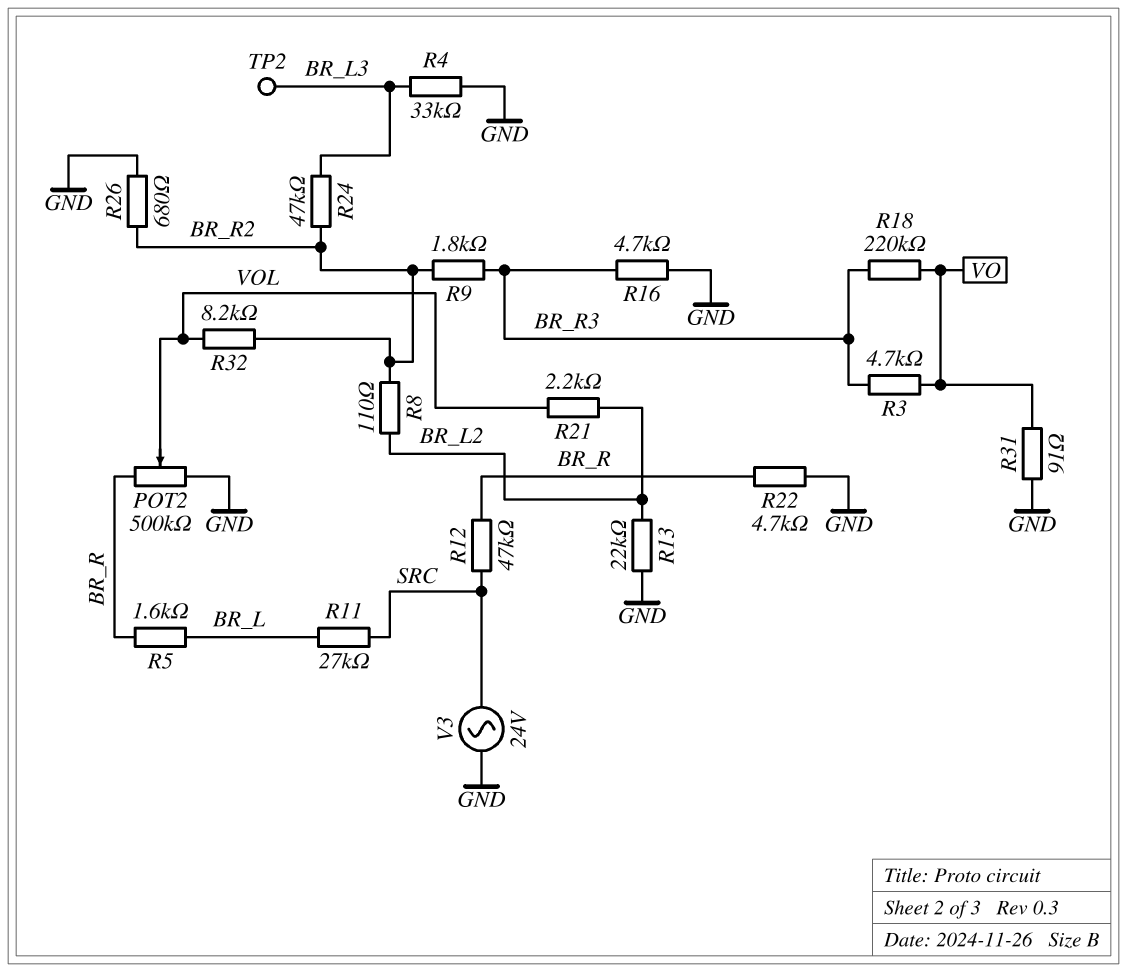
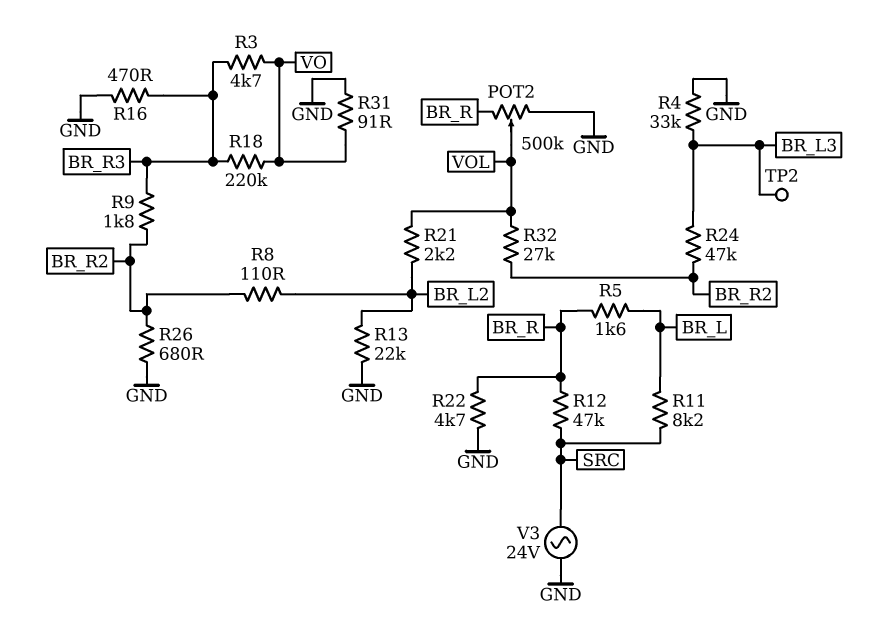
R11: 27k (BR_L, SRC) -> 8.2k (BR_L, SRC)
R16: 4.7k (BR_R3, GND) -> 470 (BR_R3, GND)
R32: 8.2k (BR_R2, VOL) -> 27k (BR_R2, VOL)

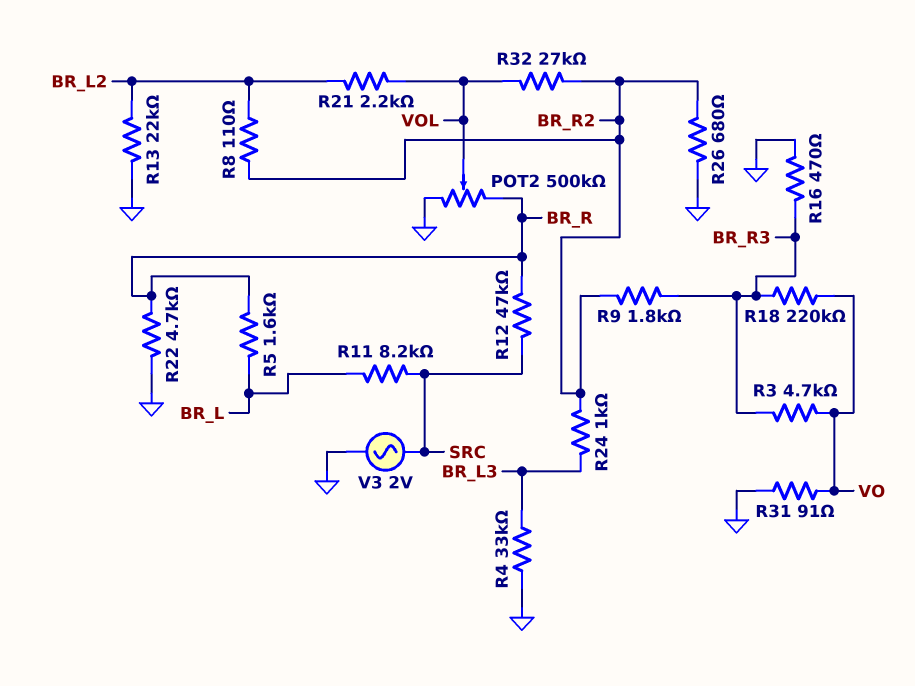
R24: 47k (BR_L3, BR_R2) -> 1k (BR_L3, BR_R2)
TP2: test point (BR_L3) -> none
V3: AC 24V (GND, SRC) -> AC 2V (GND, SRC)

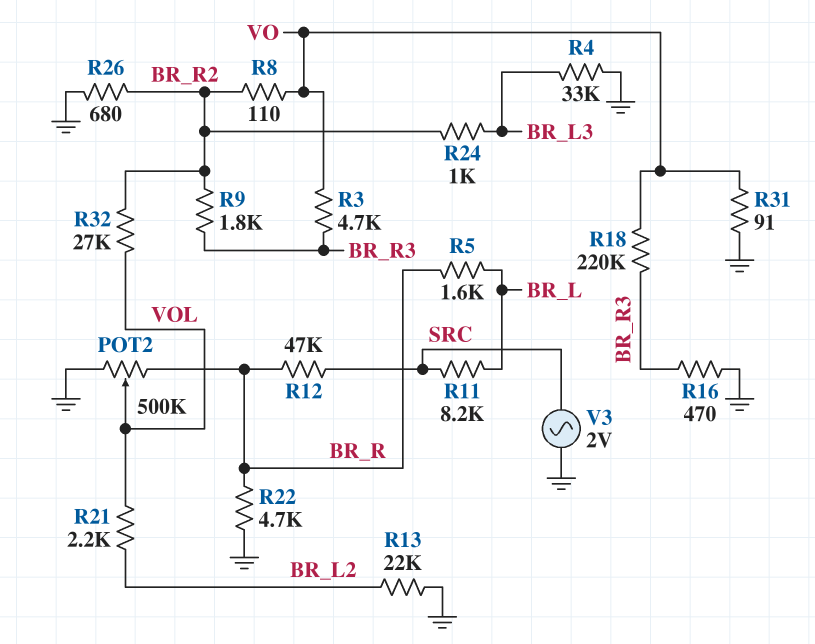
R8: 110 (BR_L2, BR_R2) -> 110 (BR_R2, VO)

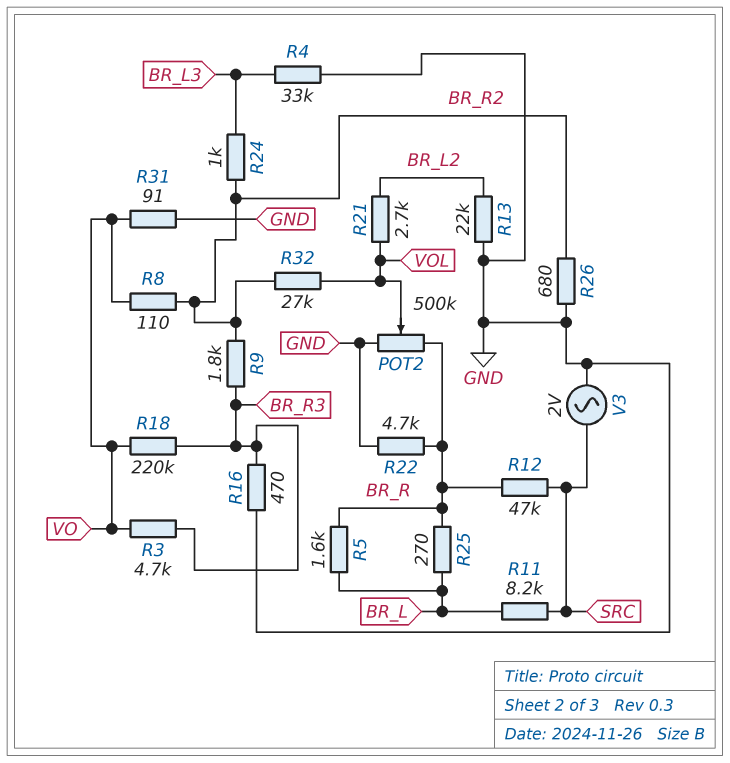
R21: 2.2k (BR_L2, VOL) -> 2.7k (BR_L2, VOL)
R25: none -> 270 (BR_L, BR_R)

